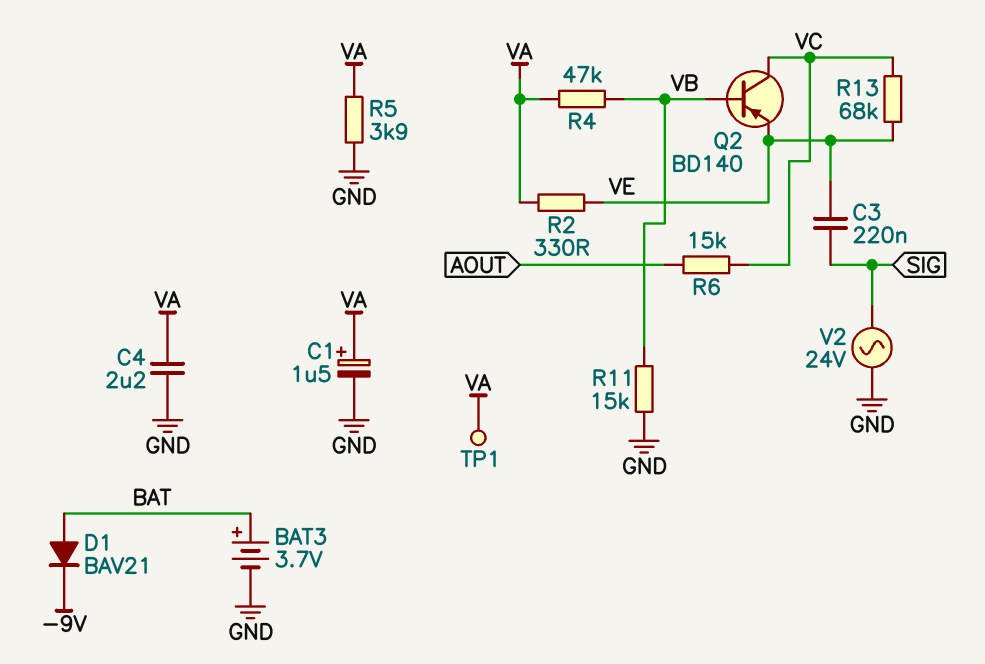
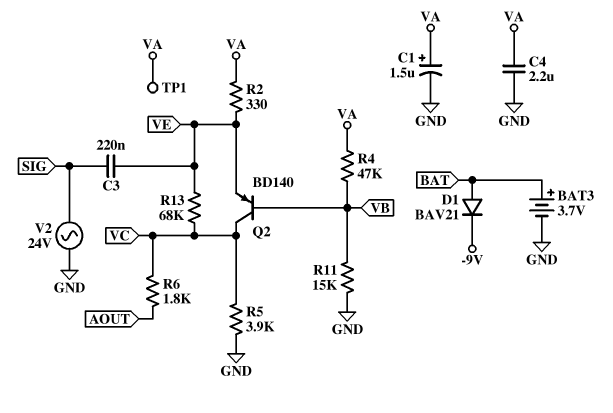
R5: 3.9k (GND, VA) -> 3.9k (GND, VC)
R6: 15k (AOUT, VC) -> 1.8k (AOUT, VC)

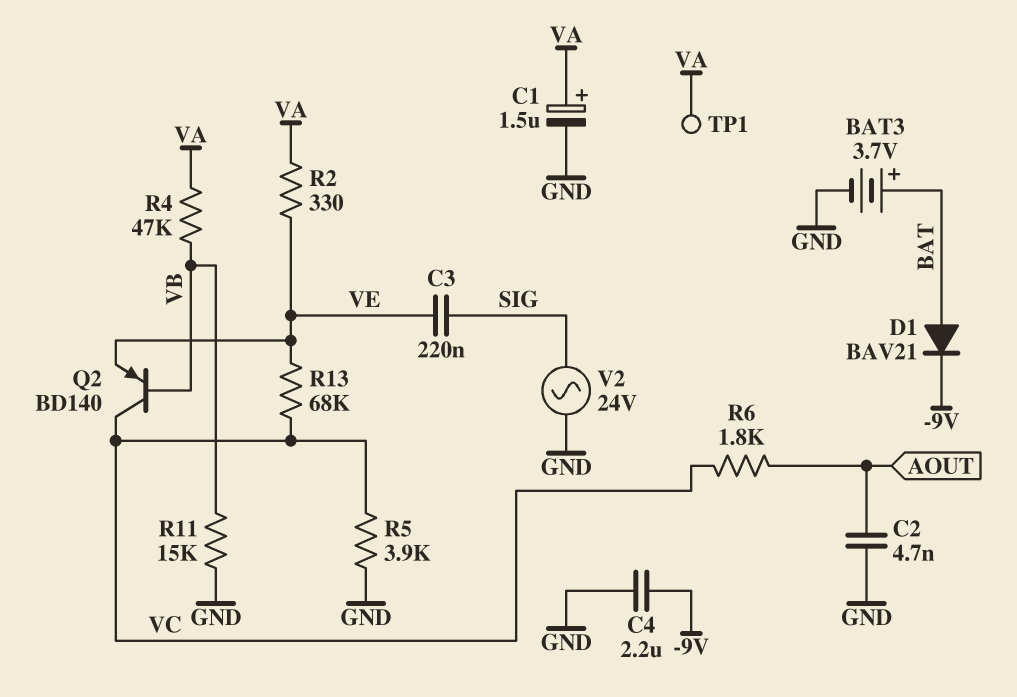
C2: none -> 4.7nF (AOUT, GND)
C4: 2.2uF (GND, VA) -> 2.2uF (-9V, GND)

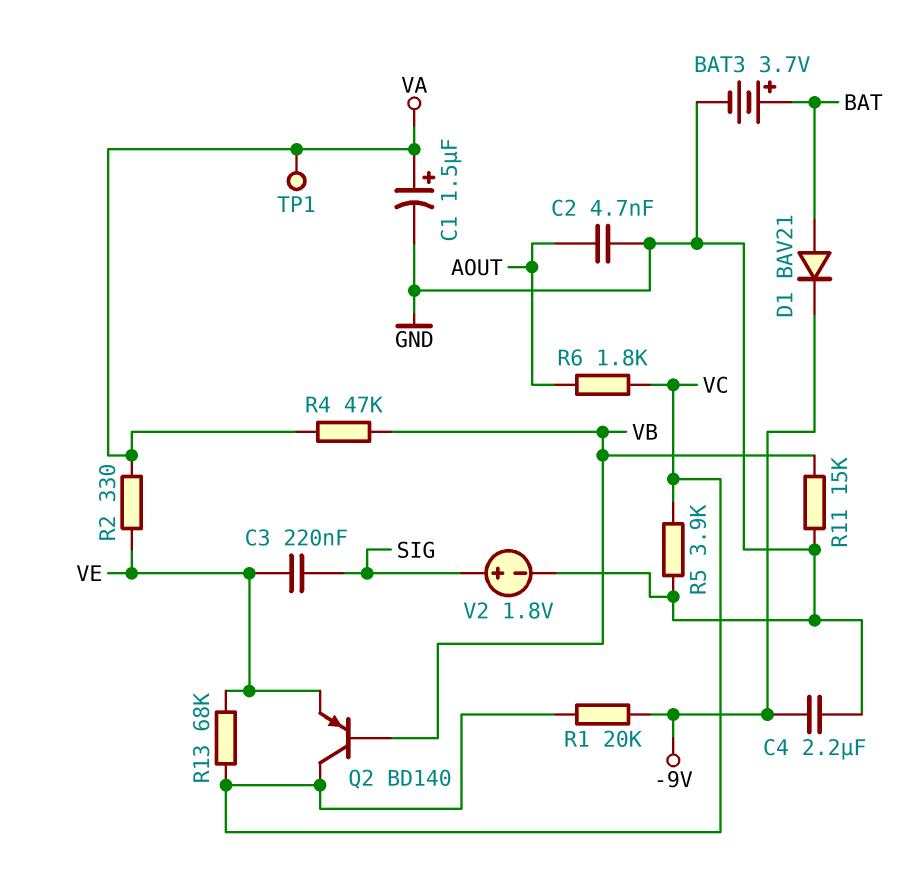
R1: none -> 20k (-9V, VC)
V2: AC 24V (GND, SIG) -> 1.8V (plus SIG, minus GND)

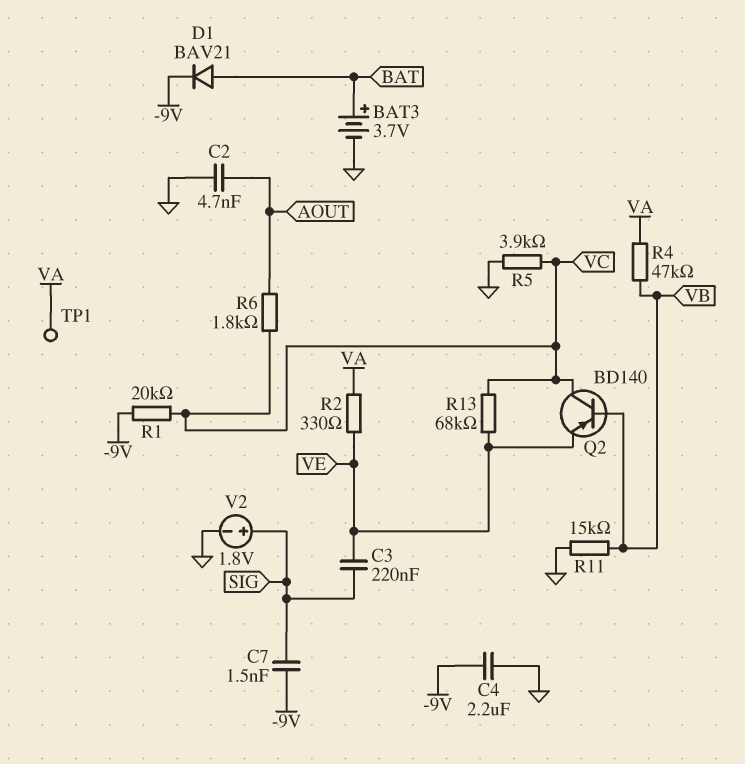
C1: 1.5uF (plus VA, minus GND) -> none
C7: none -> 1.5nF (-9V, SIG)

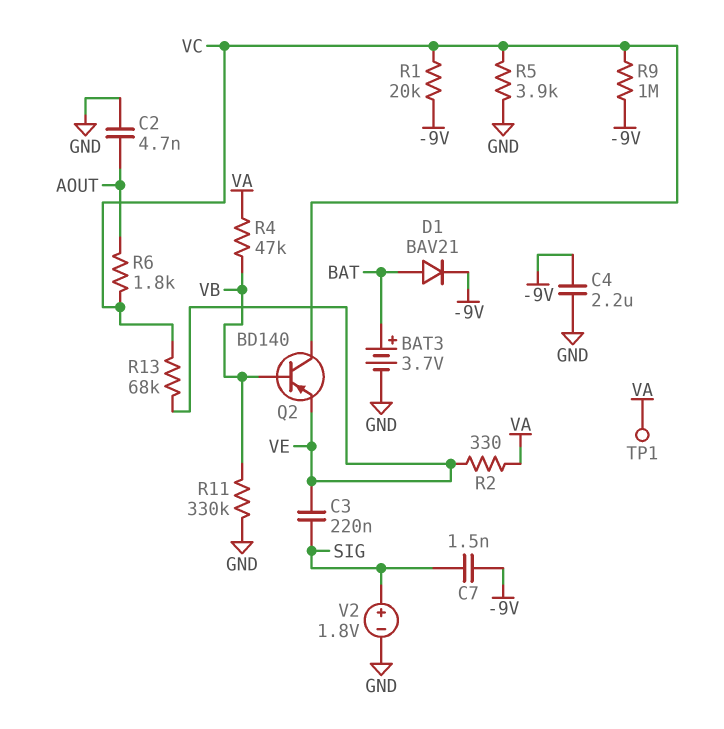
R9: none -> 1M (-9V, VC)
R11: 15k (GND, VB) -> 330k (GND, VB)

